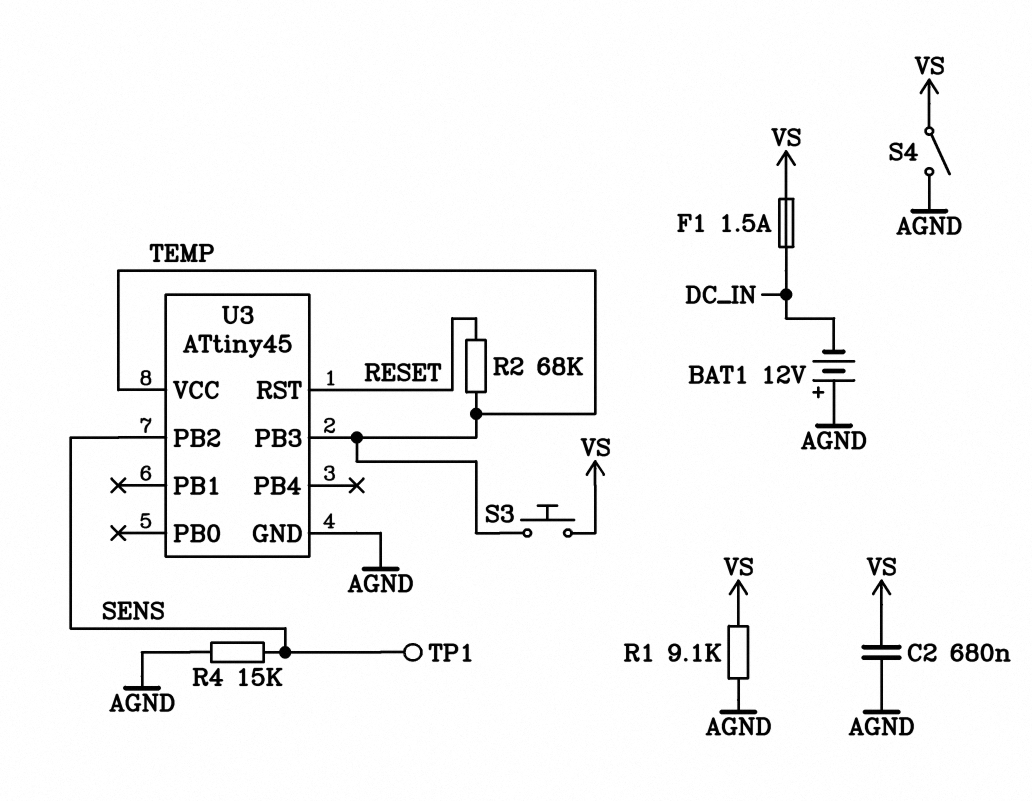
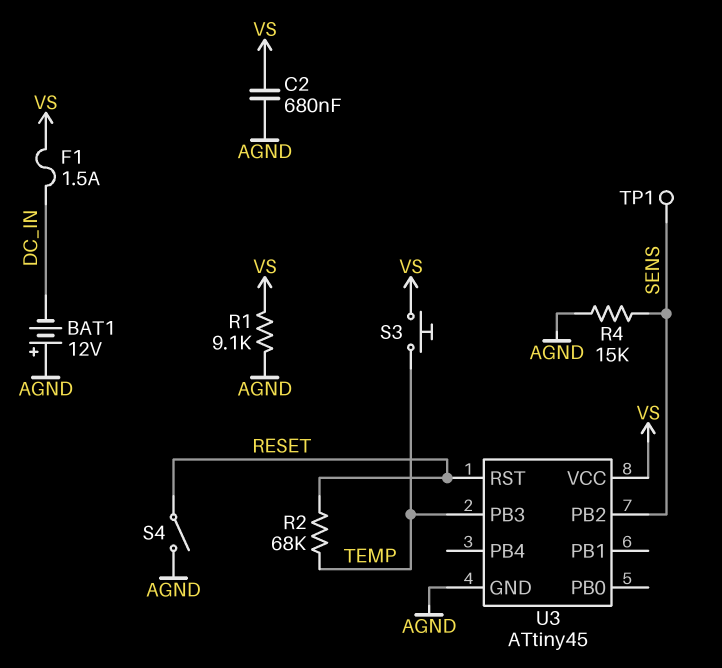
S4: switch (AGND, VS) -> switch (AGND, RESET)
U3 pin VCC: TEMP -> VS

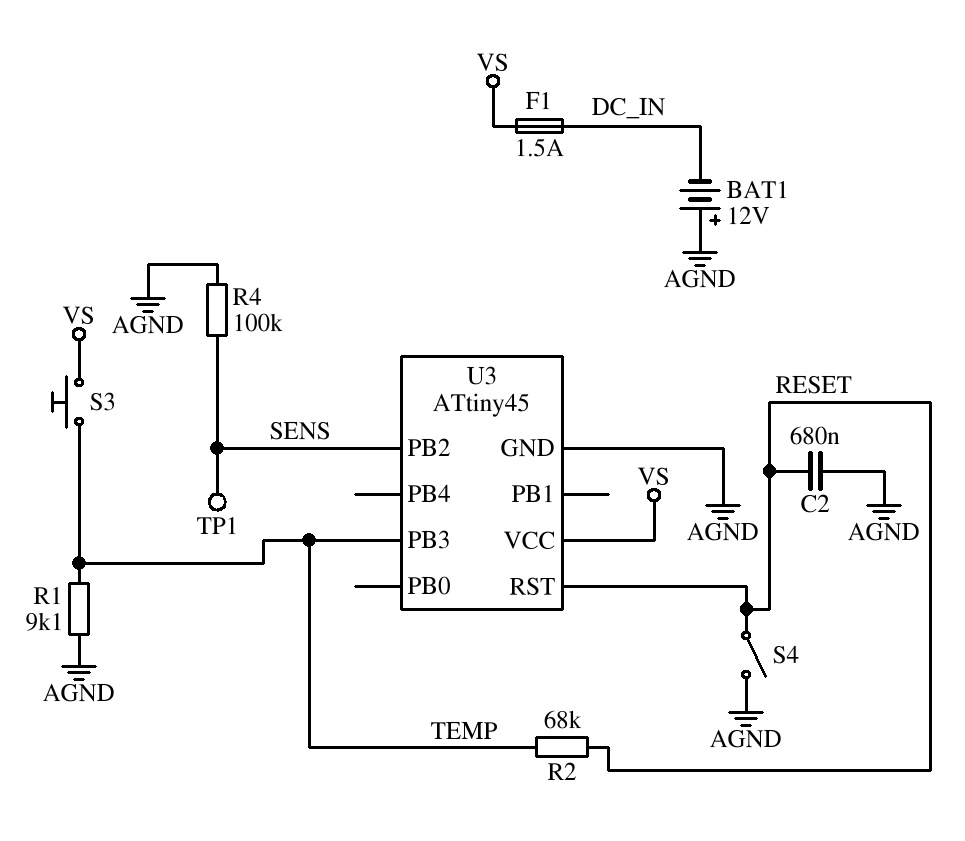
C2: 680nF (AGND, VS) -> 680nF (AGND, RESET)
R1: 9.1k (AGND, VS) -> 9.1k (AGND, TEMP)
R4: 15k (AGND, SENS) -> 100k (AGND, SENS)

